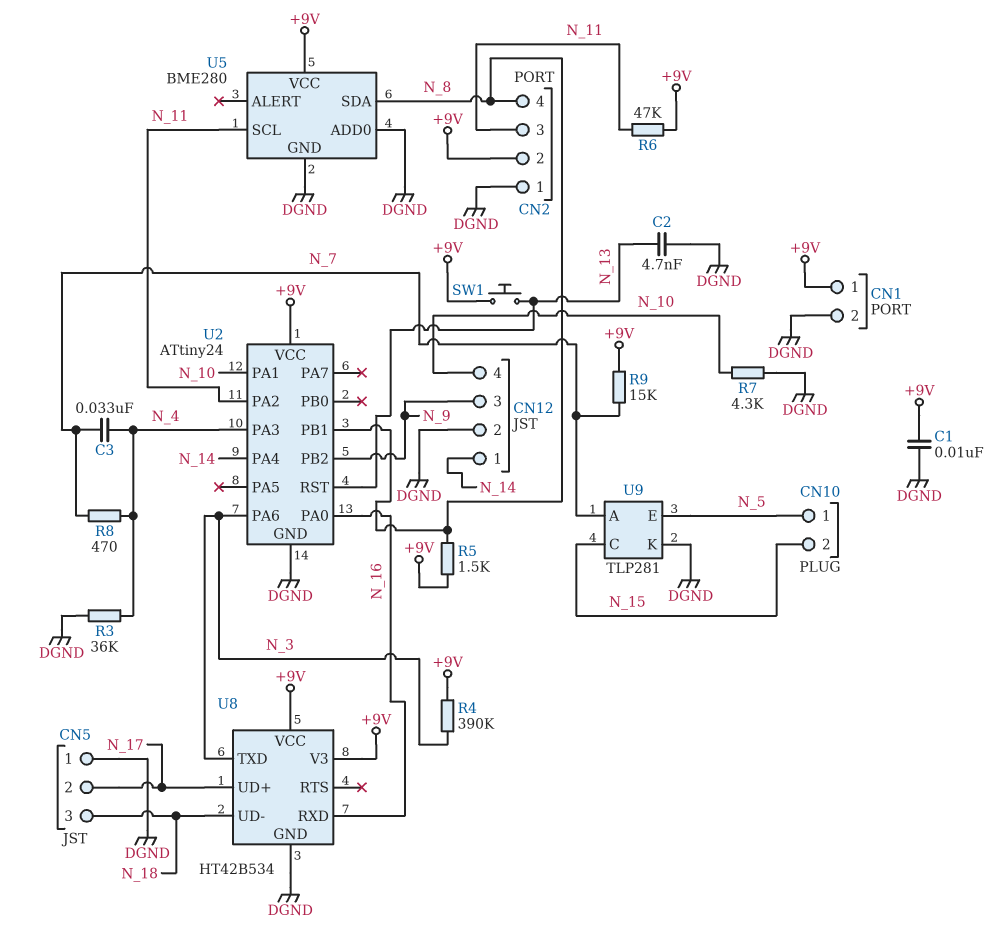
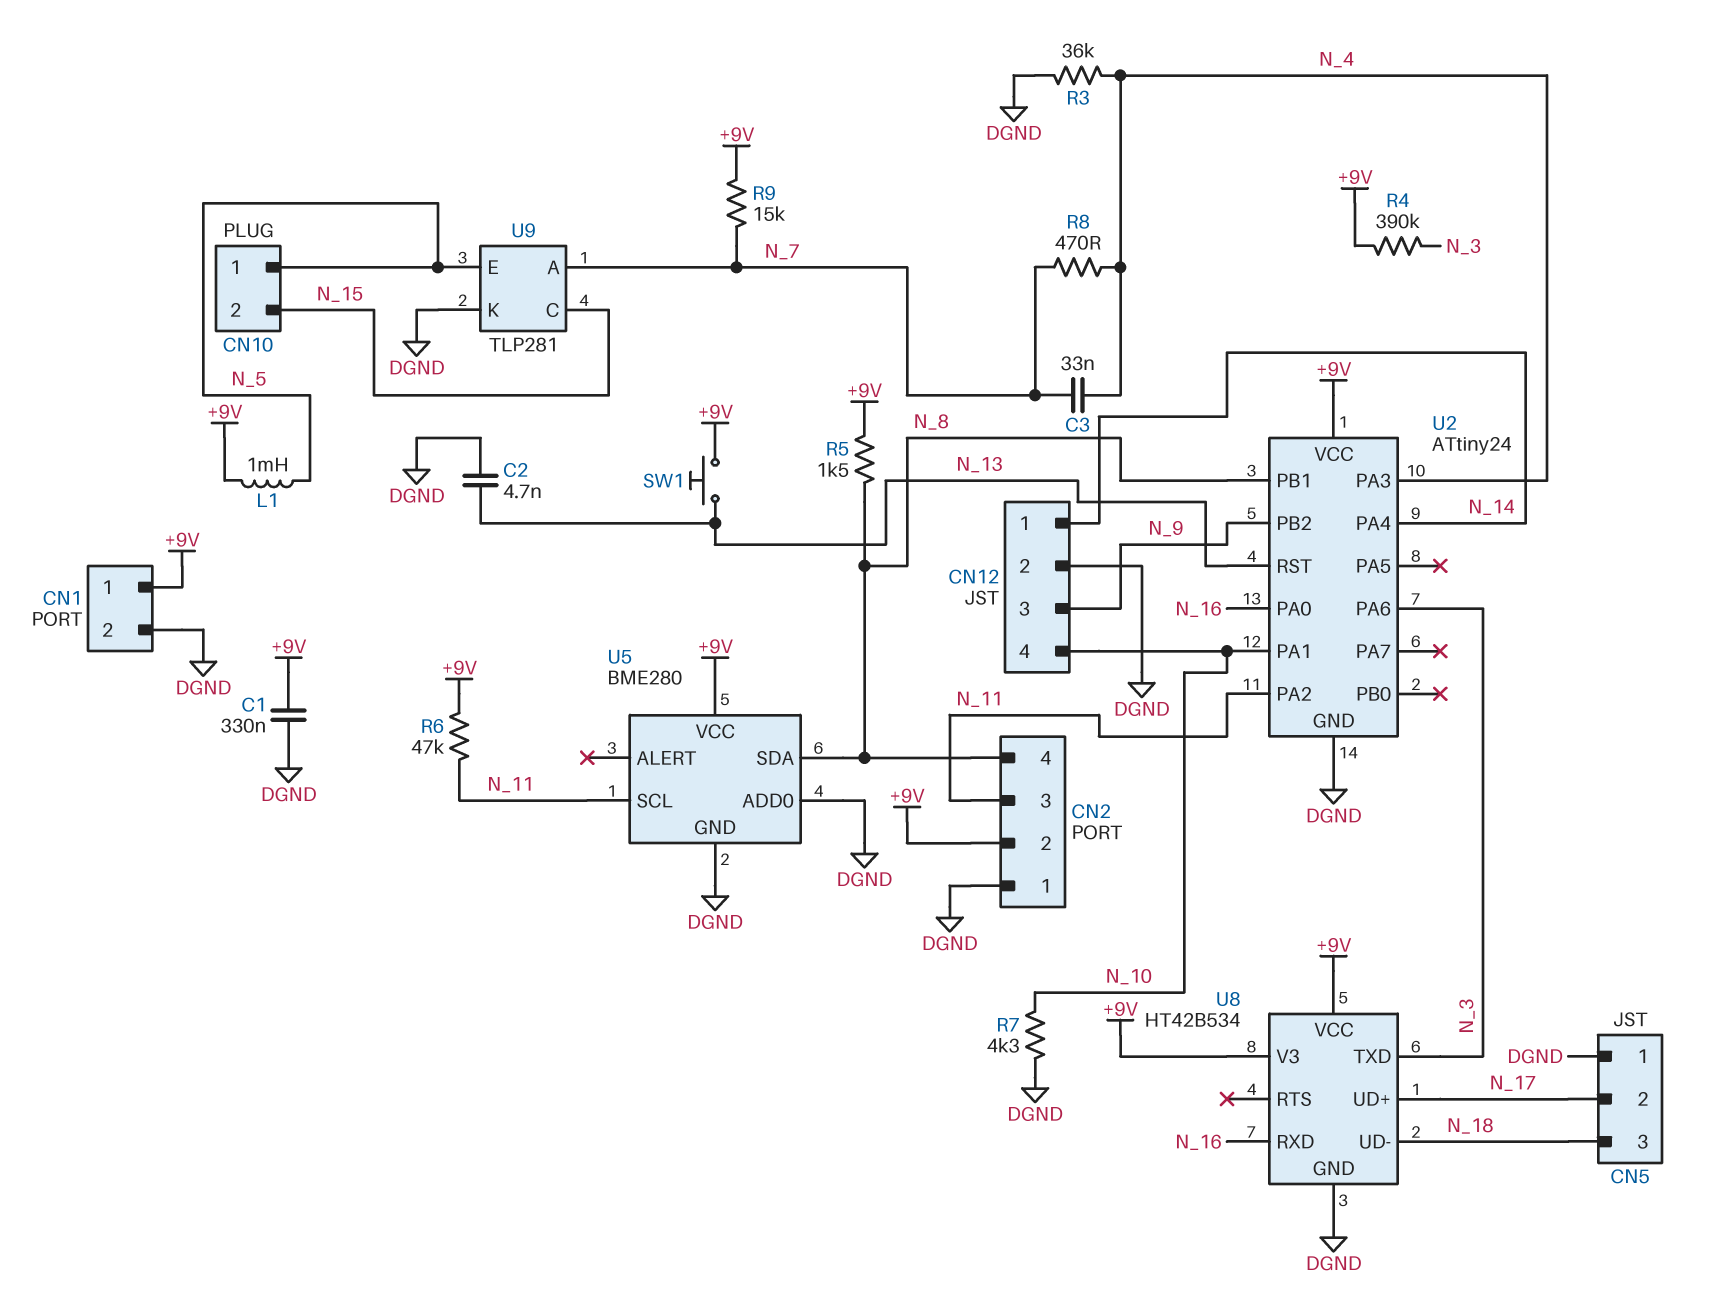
C1: 10nF (+9V, DGND) -> 330nF (+9V, DGND)
L1: none -> 1mH (+9V, N_5)

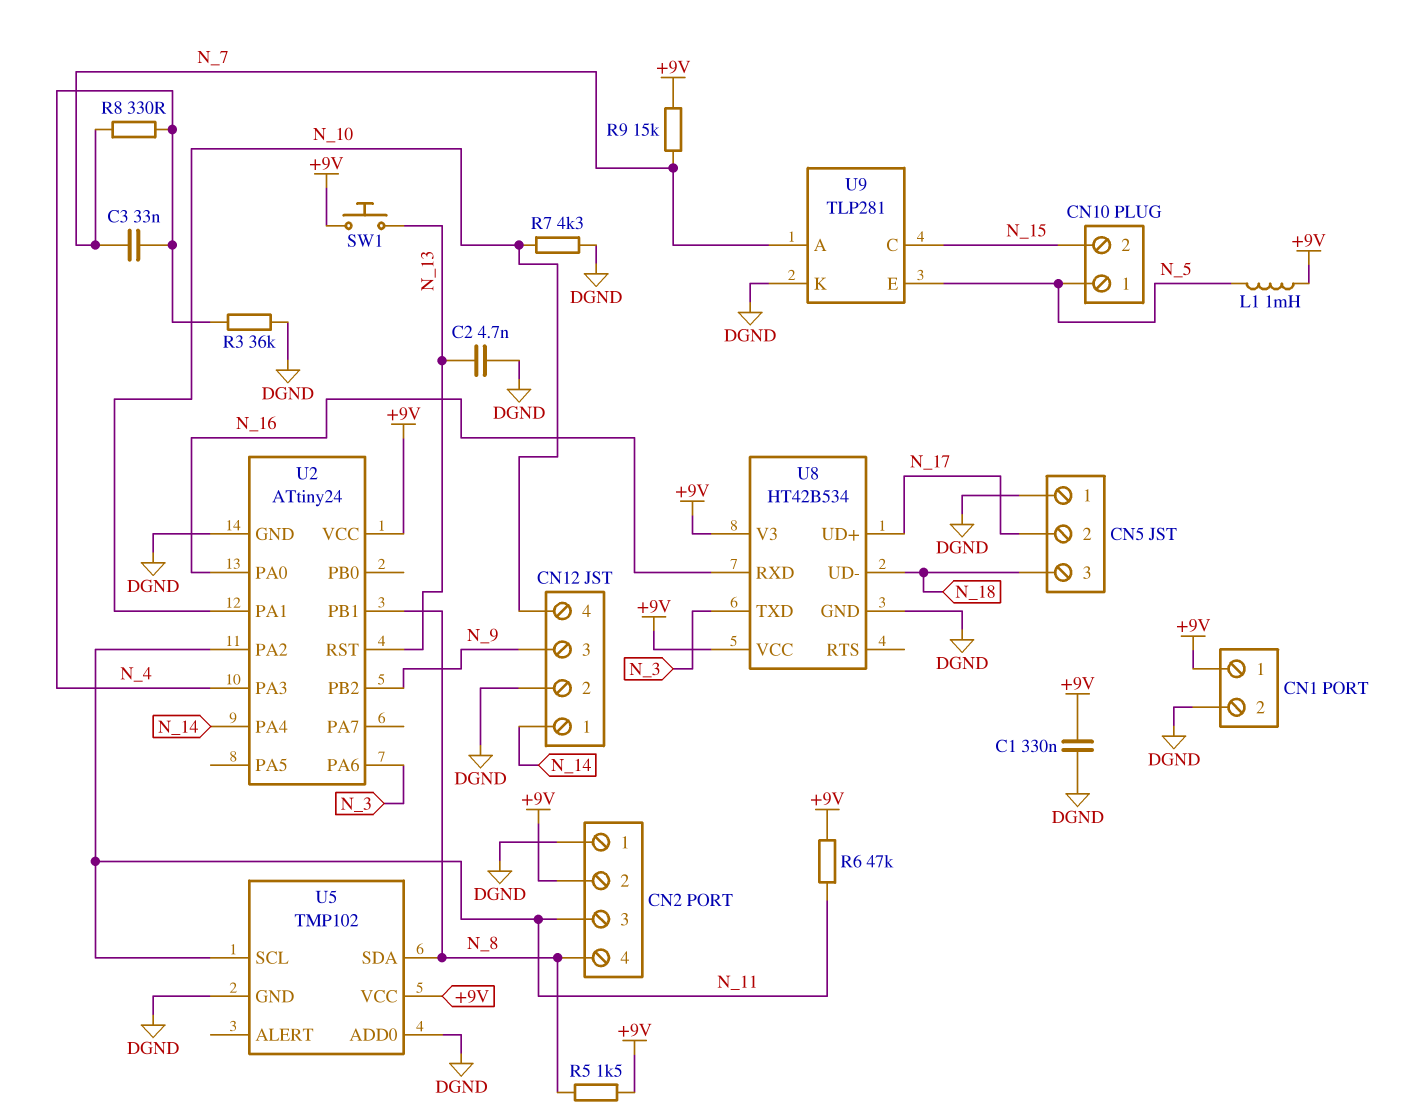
R4: 390k (+9V, N_3) -> none
R8: 470 (N_4, N_7) -> 330 (N_4, N_7)
U5: BME280 -> TMP102

